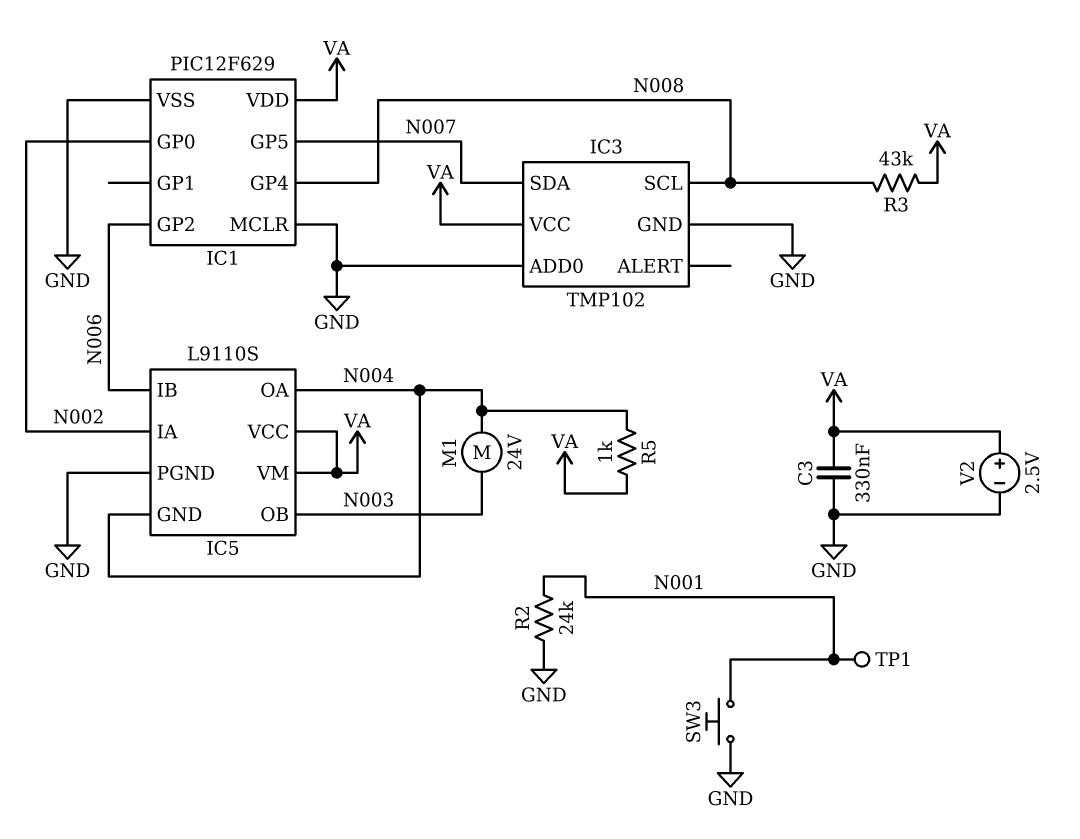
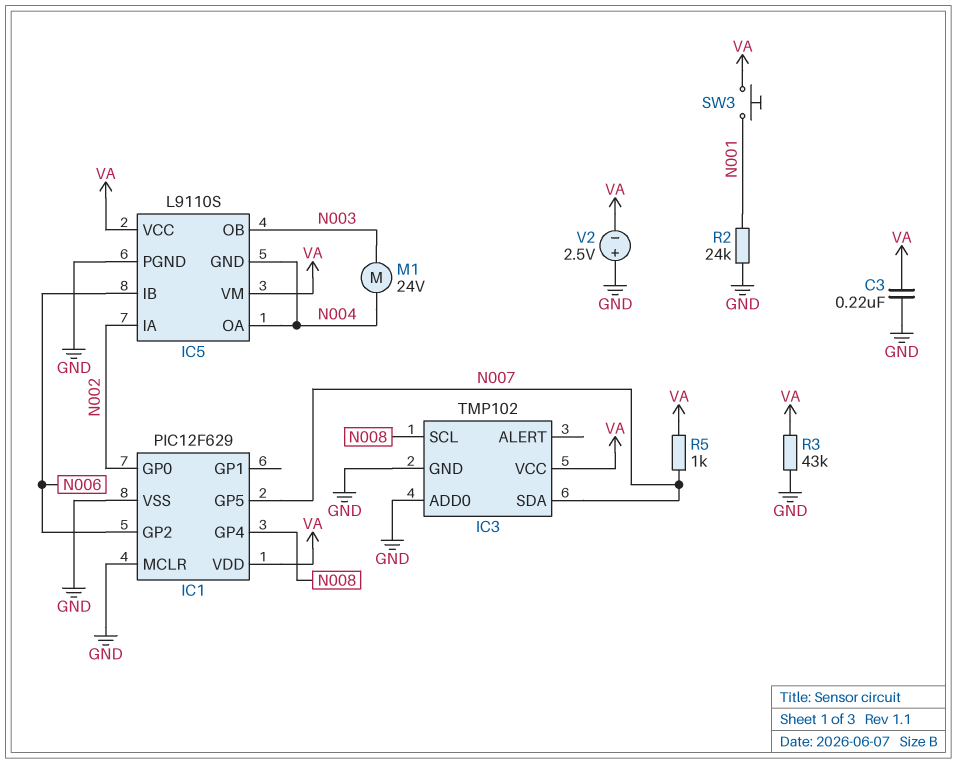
C3: 330nF (GND, VA) -> 220nF (GND, VA)
R3: 43k (N008, VA) -> 43k (GND, VA)
R5: 1k (N004, VA) -> 1k (N007, VA)
SW3: button (GND, N001) -> button (N001, VA)
TP1: test point (N001) -> none
V2: 2.5V (plus VA, minus GND) -> 2.5V (plus GND, minus VA)

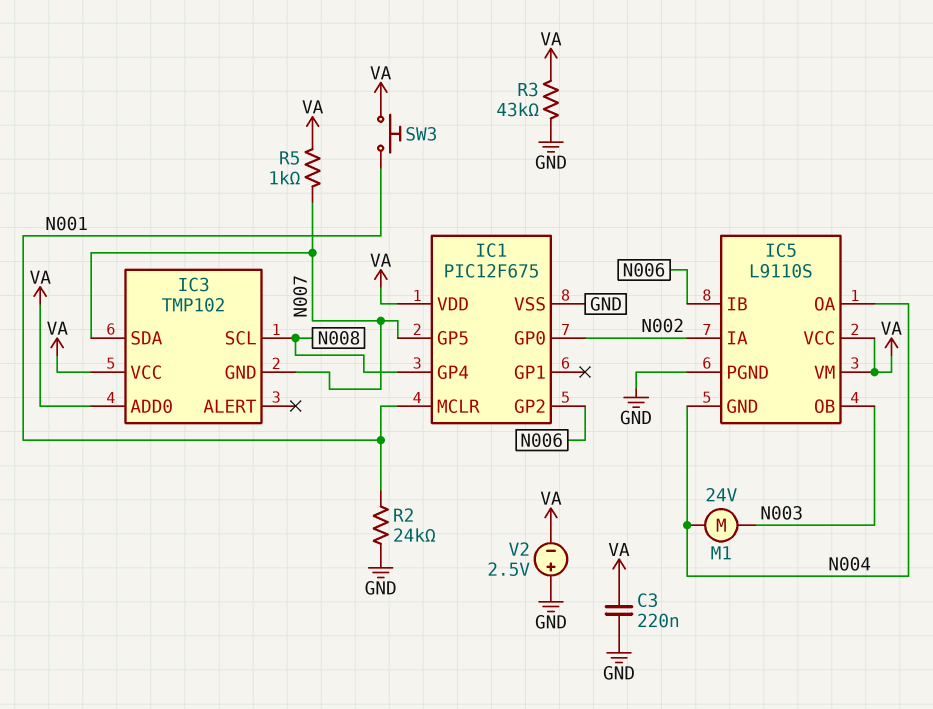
IC1: PIC12F629 -> PIC12F675
IC1 pin MCLR: GND -> N001
IC3 pin ADD0: GND -> VA
IC3 pin GND: GND -> N007

